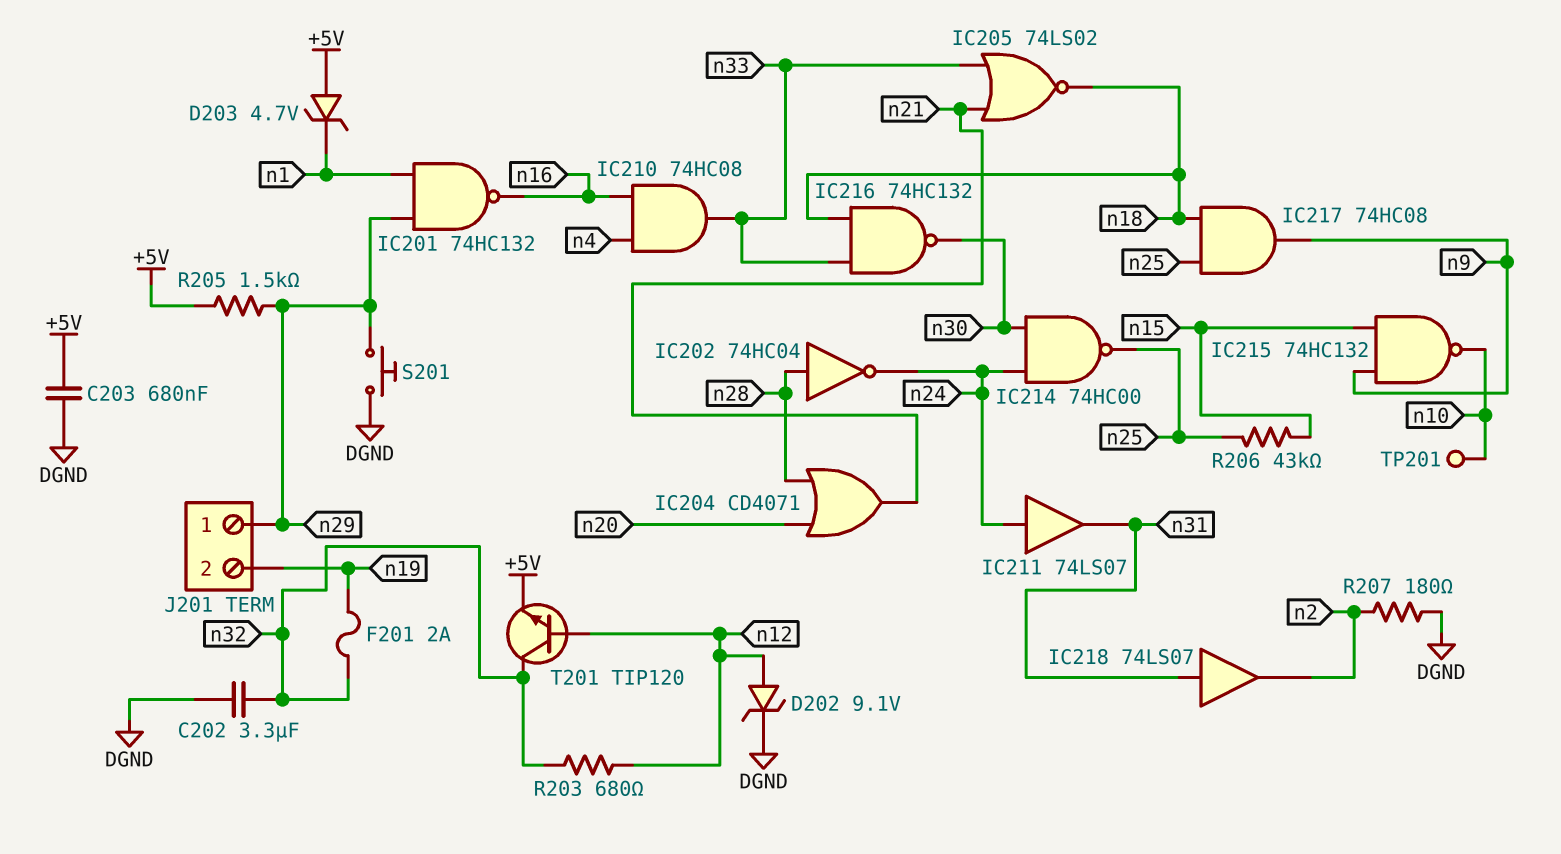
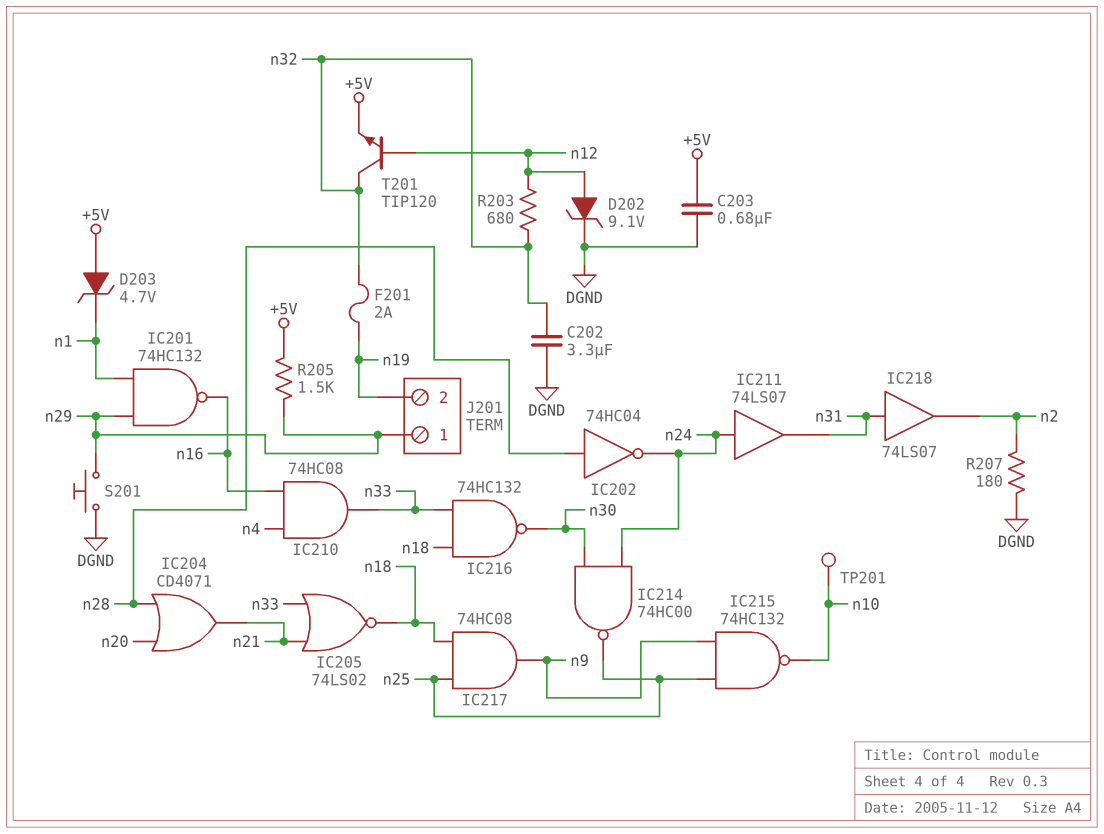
IC215: NAND 74HC132 (in n9, in n15, out n10) -> NAND 74HC132 (in n9, in n25, out n10)
R206: 43k (n15, n25) -> none

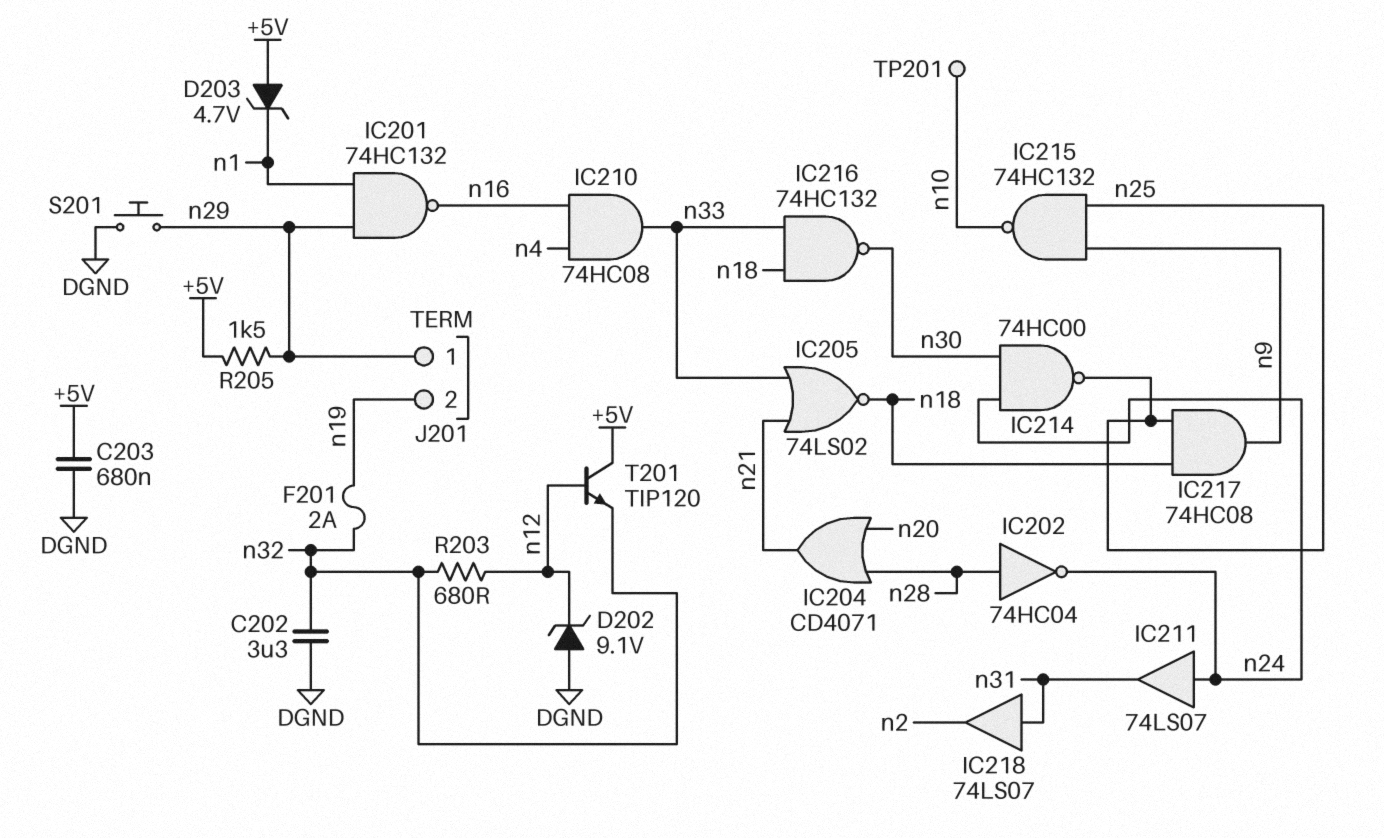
D202: zener 9.1V (A n12, K DGND) -> zener 9.1V (A DGND, K n12)
R207: 180 (DGND, n2) -> none
T201: NPN TIP120 (B n12, C n32, E +5V) -> NPN TIP120 (B n12, C +5V, E n32)

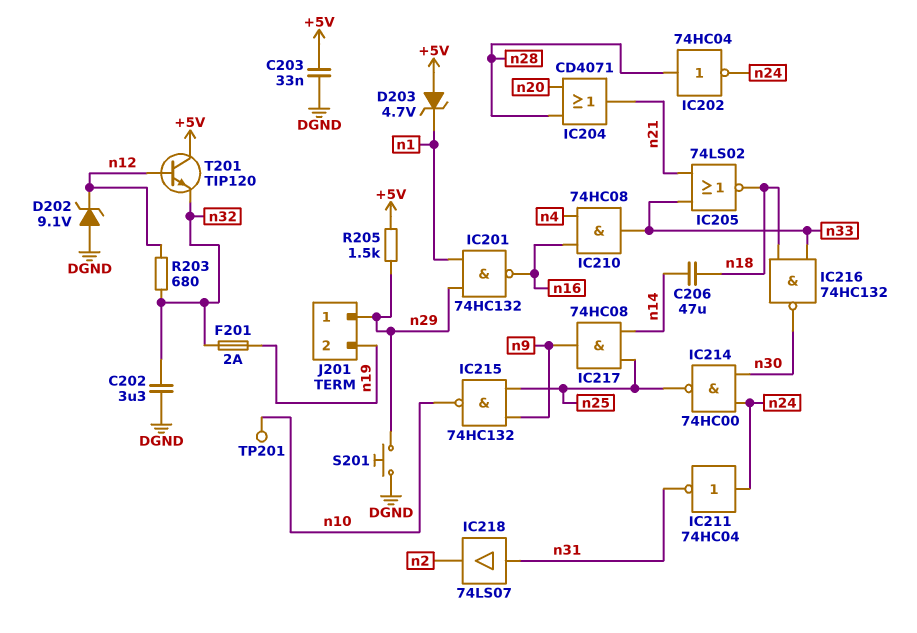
C203: 680nF (+5V, DGND) -> 33nF (+5V, DGND)
C206: none -> 47uF (n14, n18)
IC211: buffer 74LS07 (in n24, out n31) -> NOT 74HC04 (in n24, out n31)
IC217: AND 74HC08 (in n18, in n25, out n9) -> AND 74HC08 (in n14, in n25, out n9)

